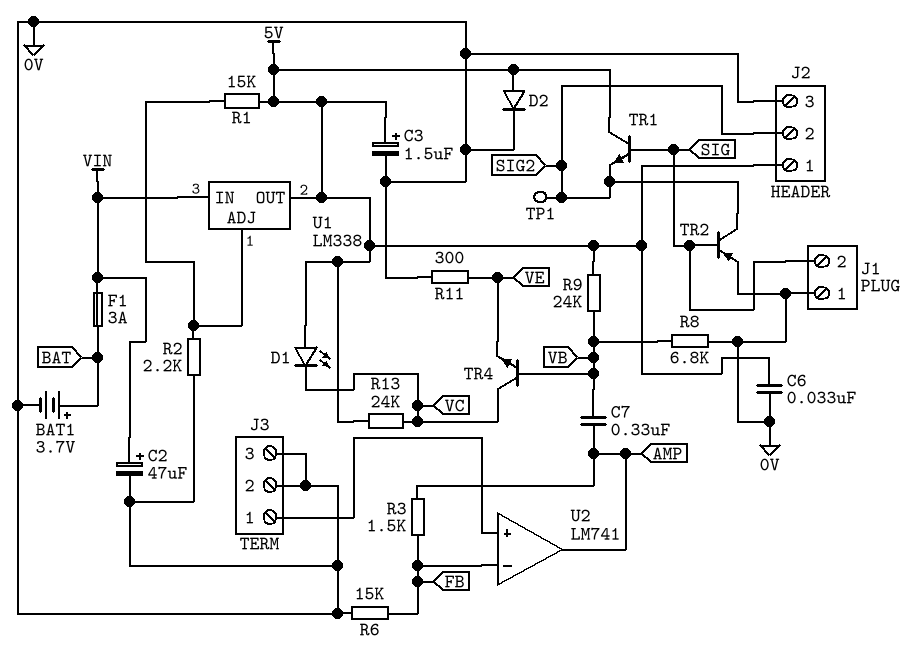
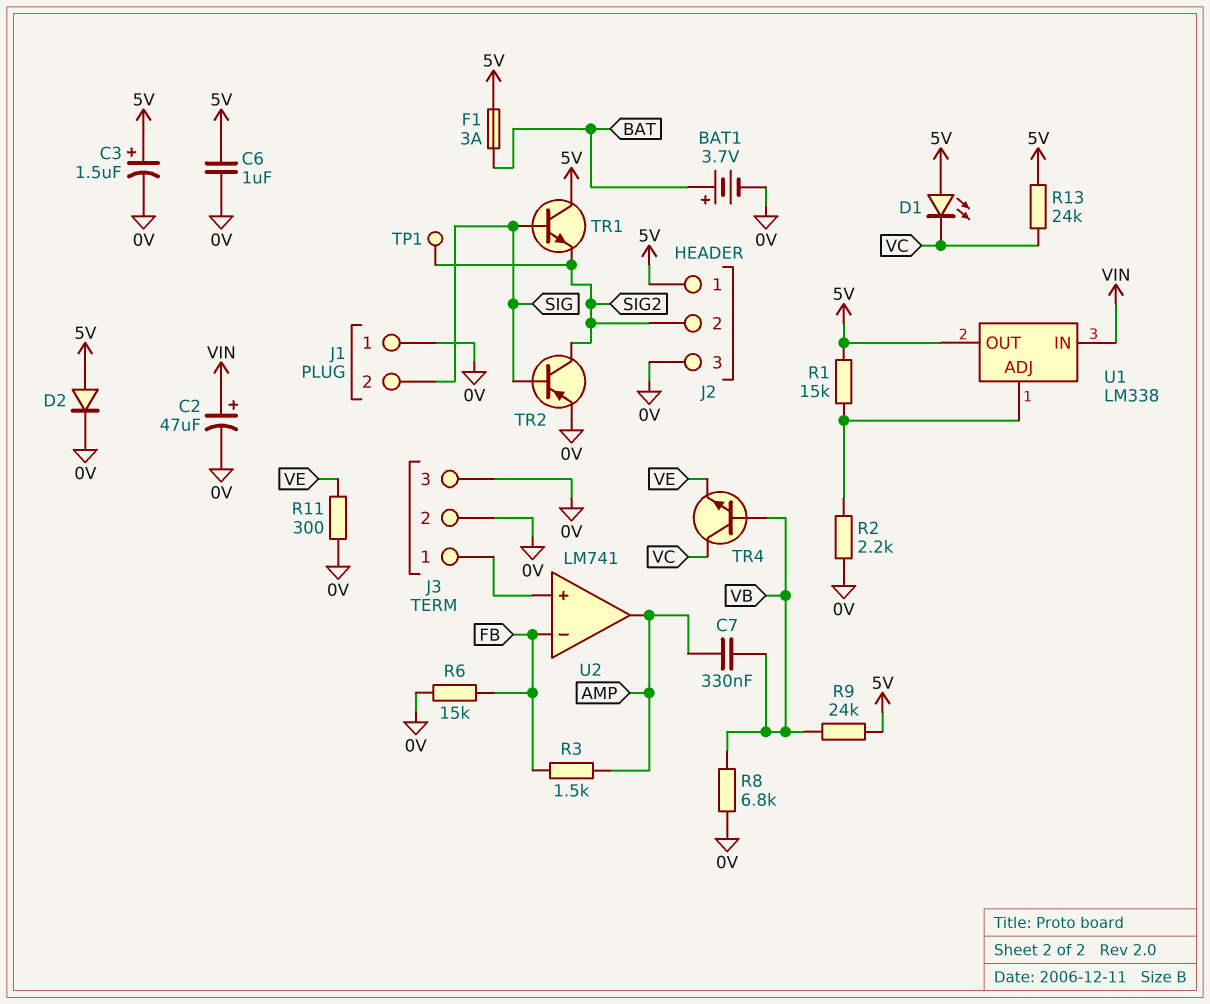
C6: 33nF (0V, 5V) -> 1uF (0V, 5V)
F1: 3A (BAT, VIN) -> 3A (5V, BAT)

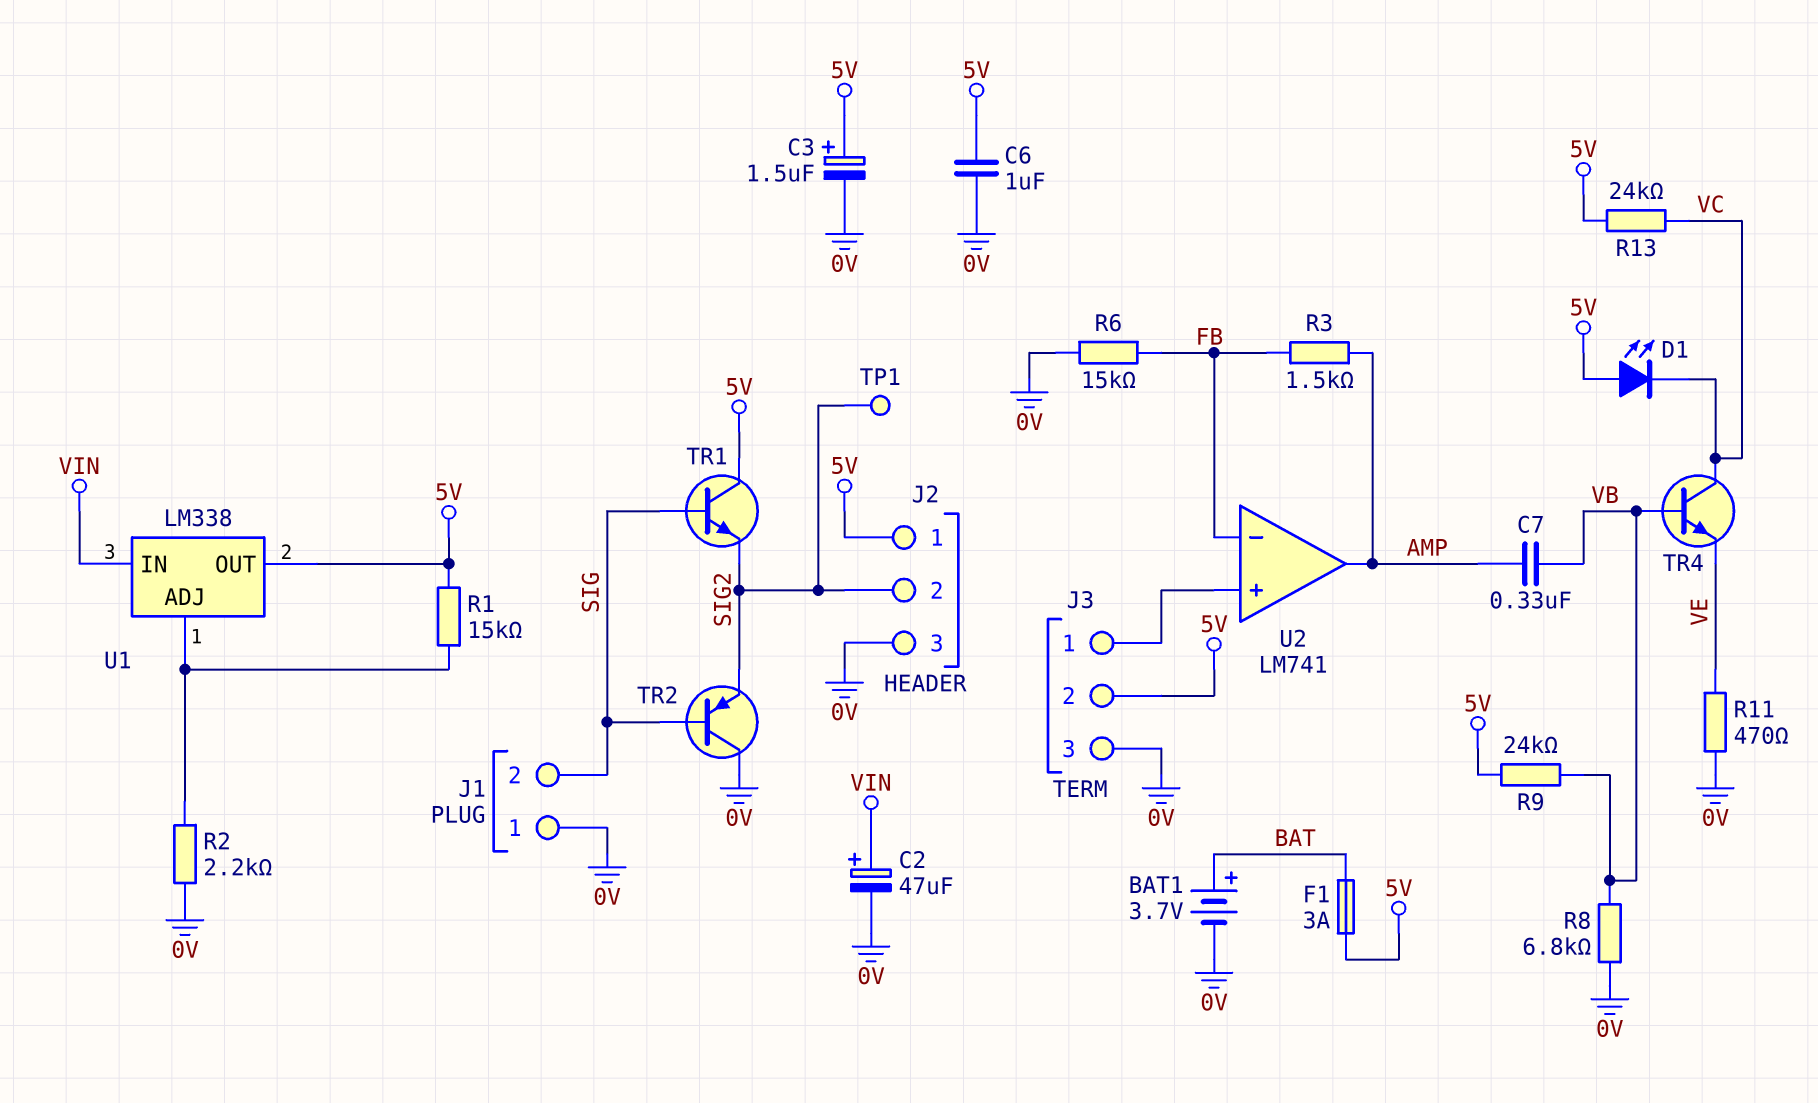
D2: diode (A 5V, K 0V) -> none
J3 pin 2: 0V -> 5V
R11: 300 (0V, VE) -> 470 (0V, VE)
TR2: PNP (B SIG, C SIG2, E 0V) -> PNP (B SIG, C 0V, E SIG2)

